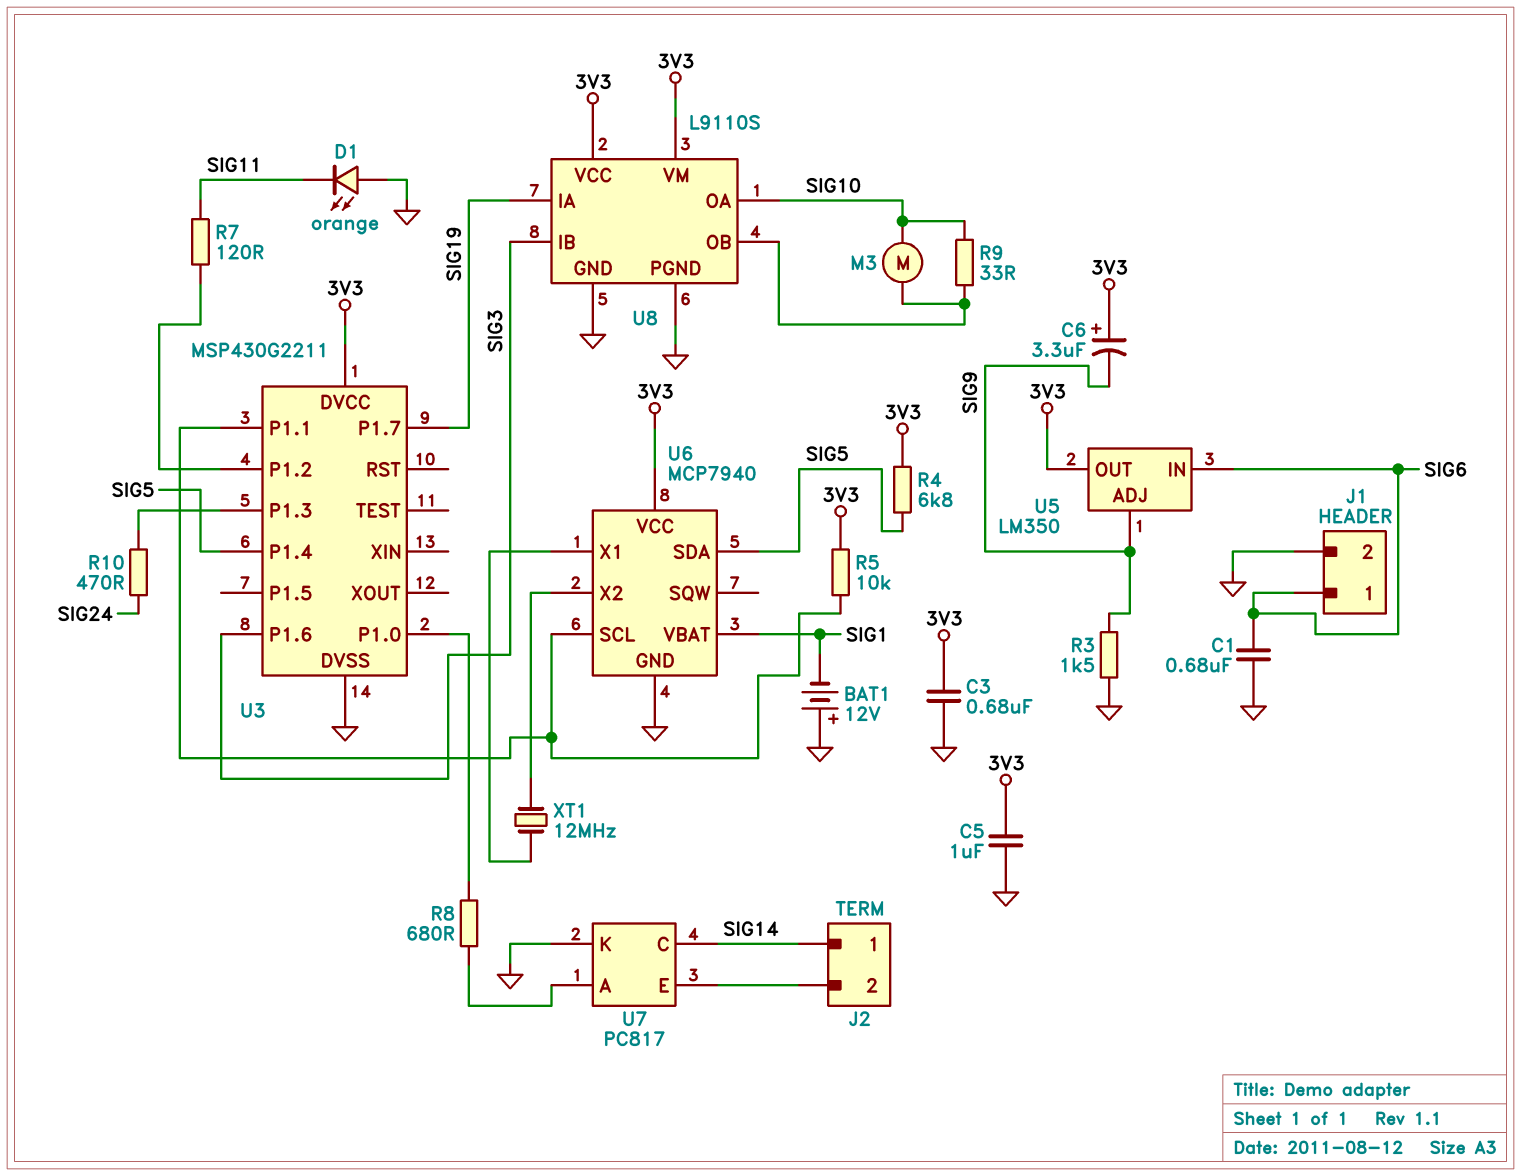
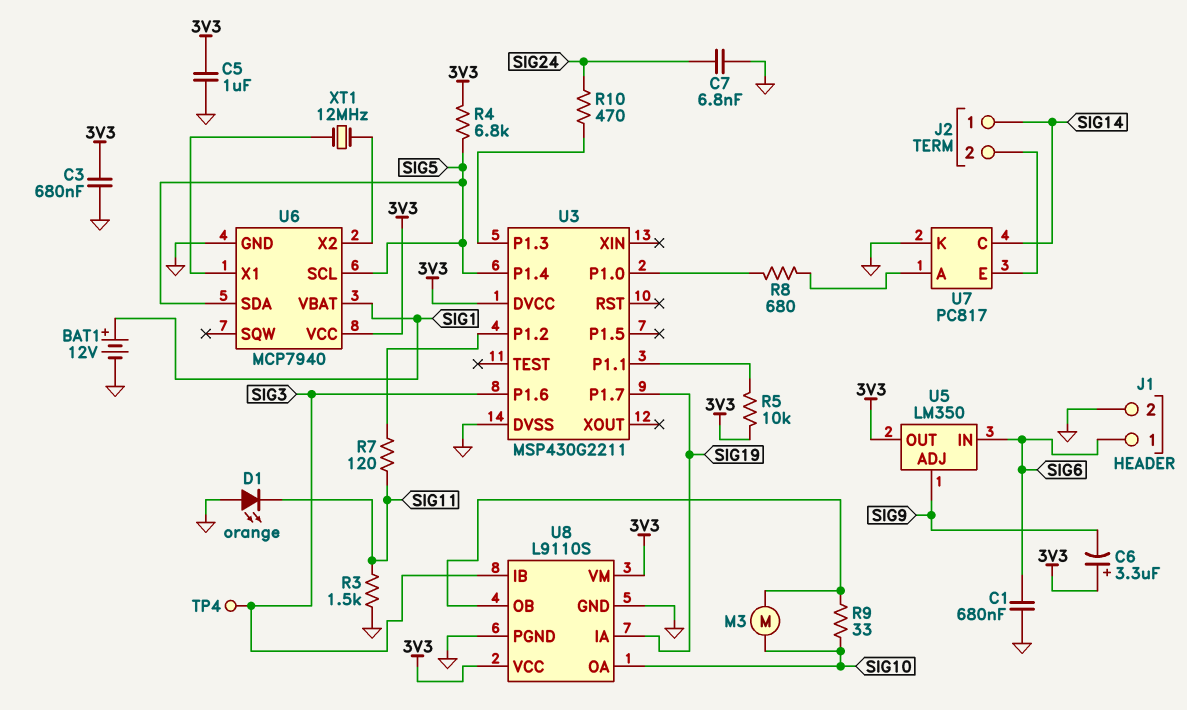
BAT1: 12V (plus GND, minus SIG1) -> 12V (plus SIG1, minus GND)
C7: none -> 6.8nF (GND, SIG24)
R3: 1.5k (GND, SIG9) -> 1.5k (GND, SIG11)
TP4: none -> test point (SIG3)
U6 pin SCL: U3/P1.1 -> SIG5

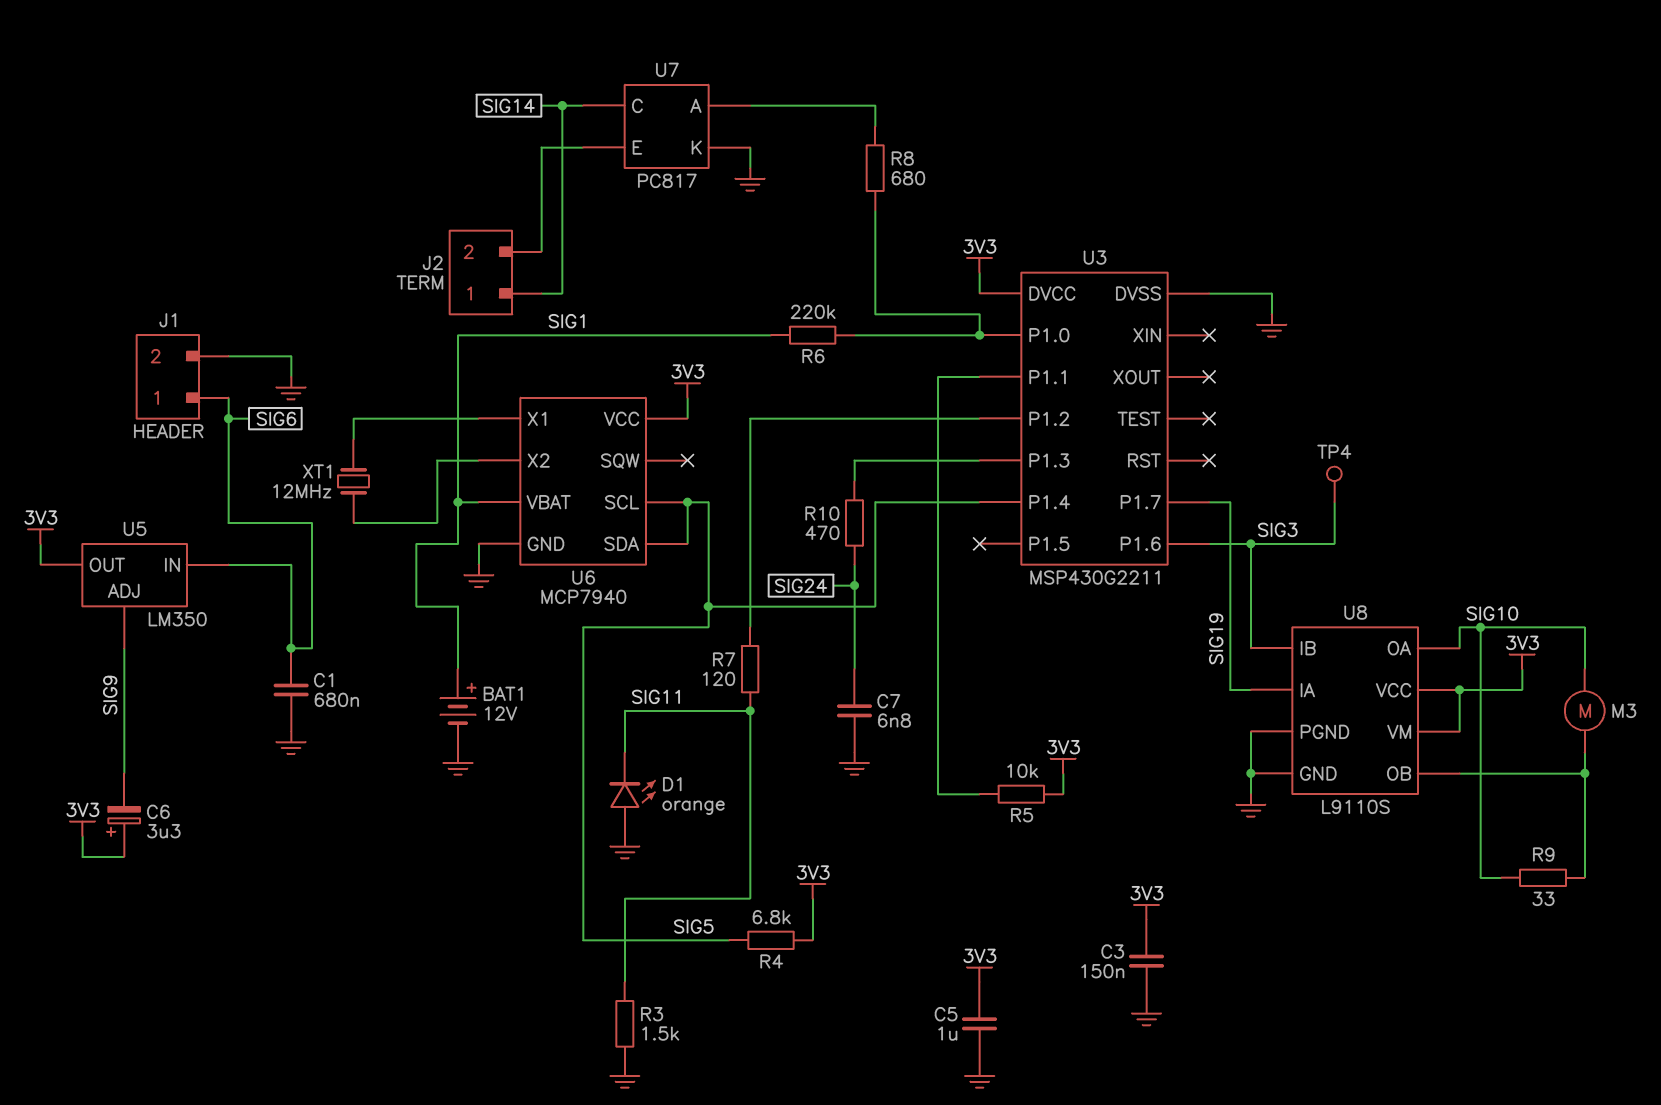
C3: 680nF (3V3, GND) -> 150nF (3V3, GND)
R6: none -> 220k (SIG1, U3/P1.0)

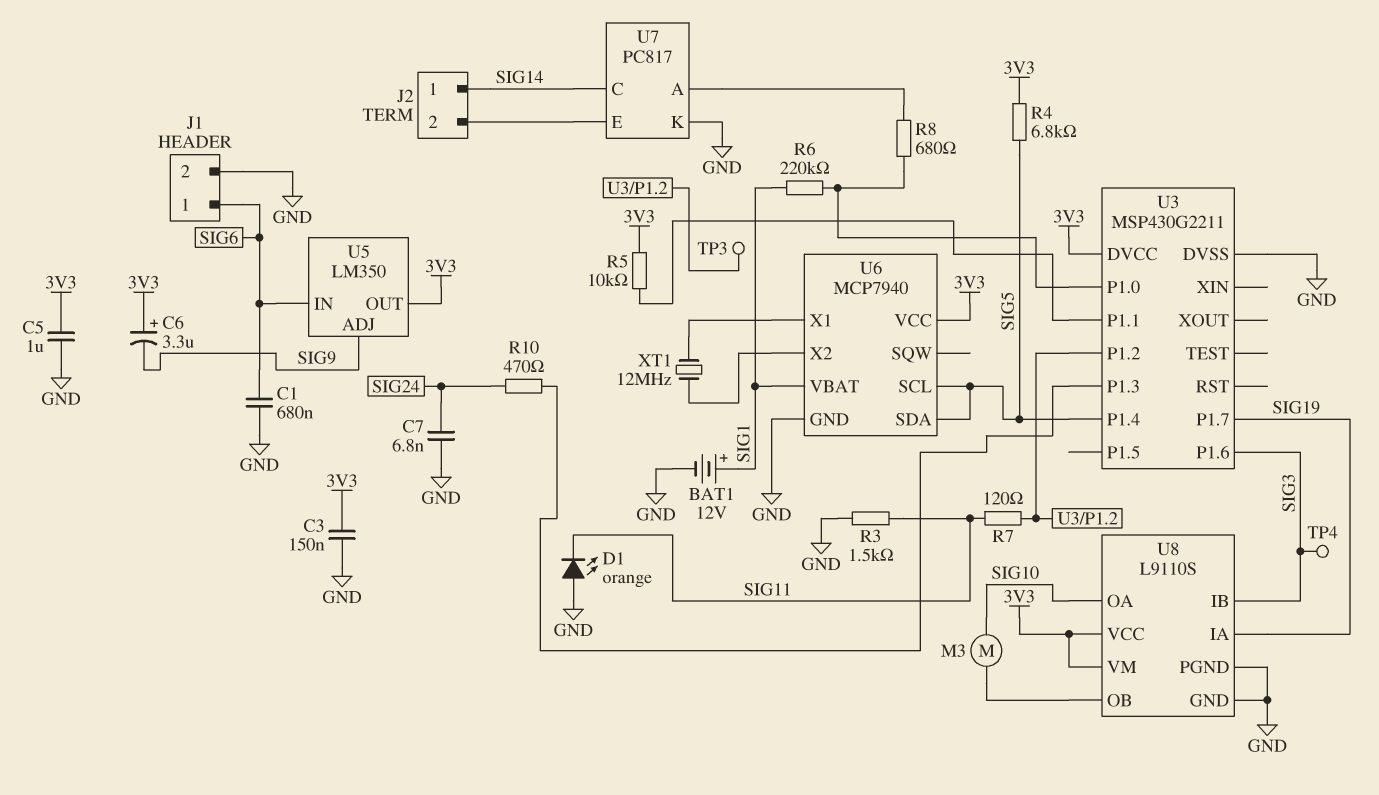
R9: 33 (SIG10, U8/OB) -> none
TP3: none -> test point (U3/P1.2)

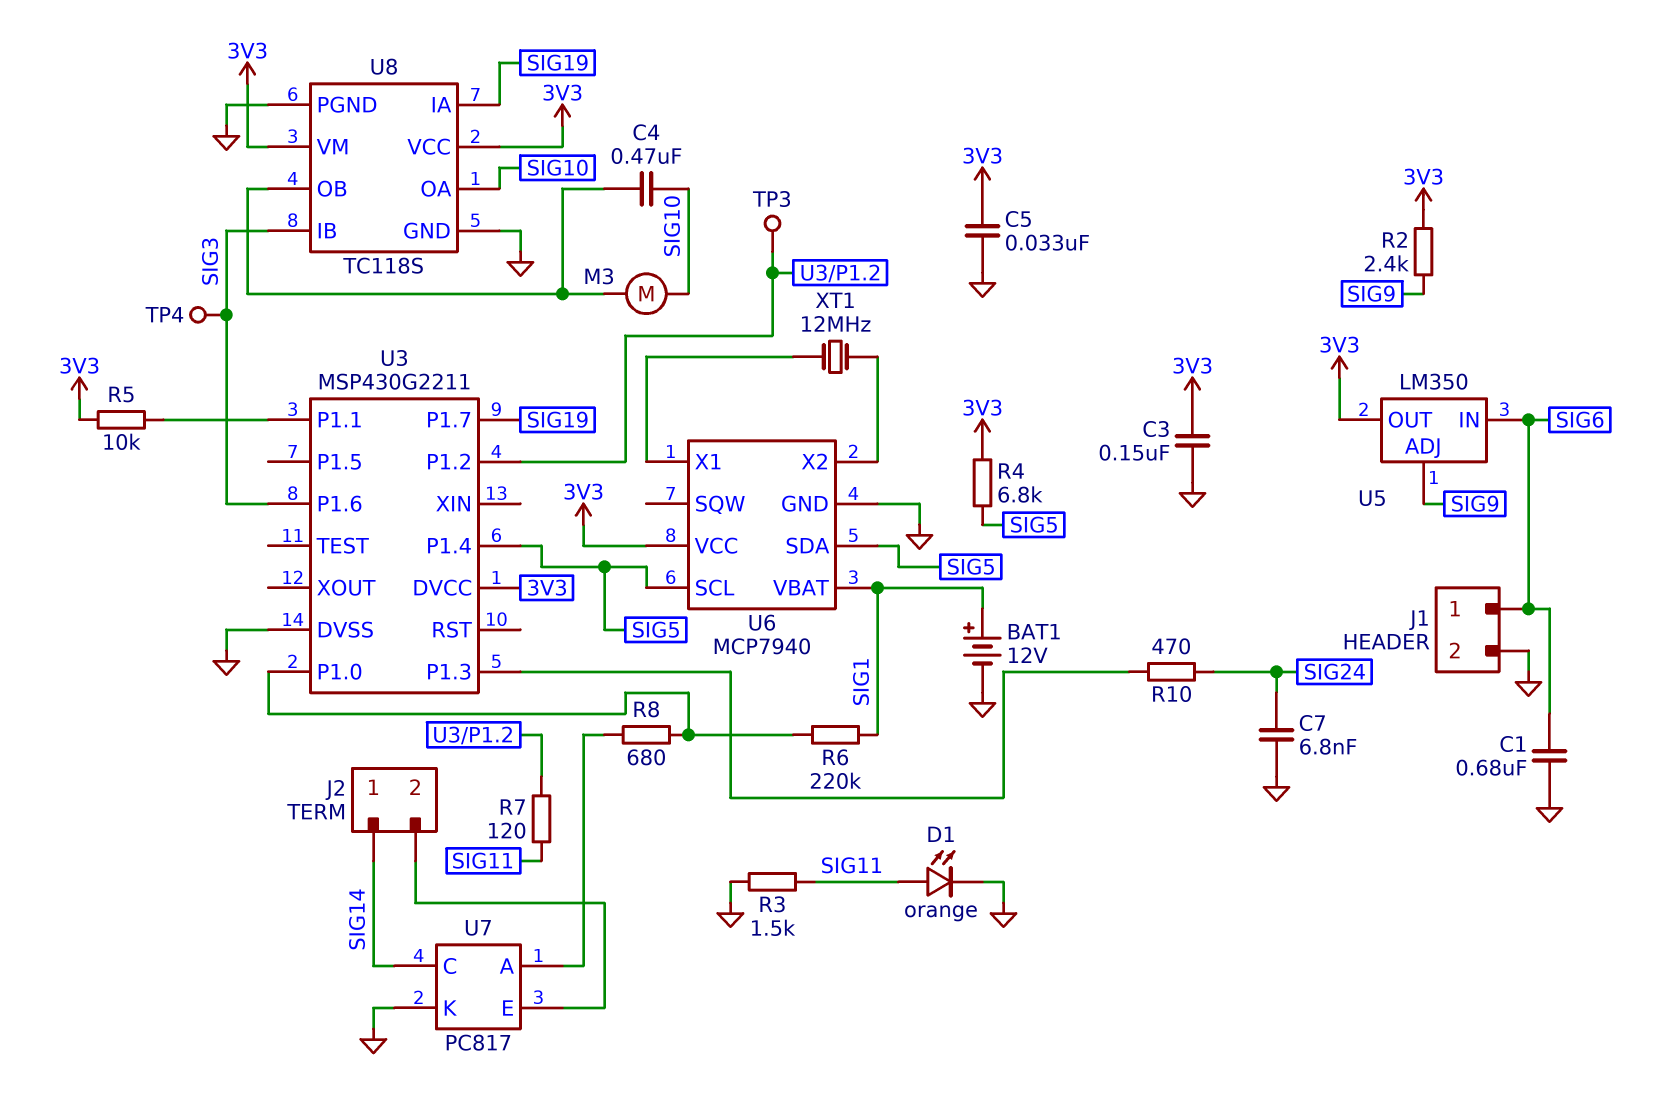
C4: none -> 470nF (SIG10, U8/OB)
C5: 1uF (3V3, GND) -> 33nF (3V3, GND)
C6: 3.3uF (plus 3V3, minus SIG9) -> none
D1: LED orange (A GND, K SIG11) -> LED orange (A SIG11, K GND)
R2: none -> 2.4k (3V3, SIG9)
U8: L9110S -> TC118S

